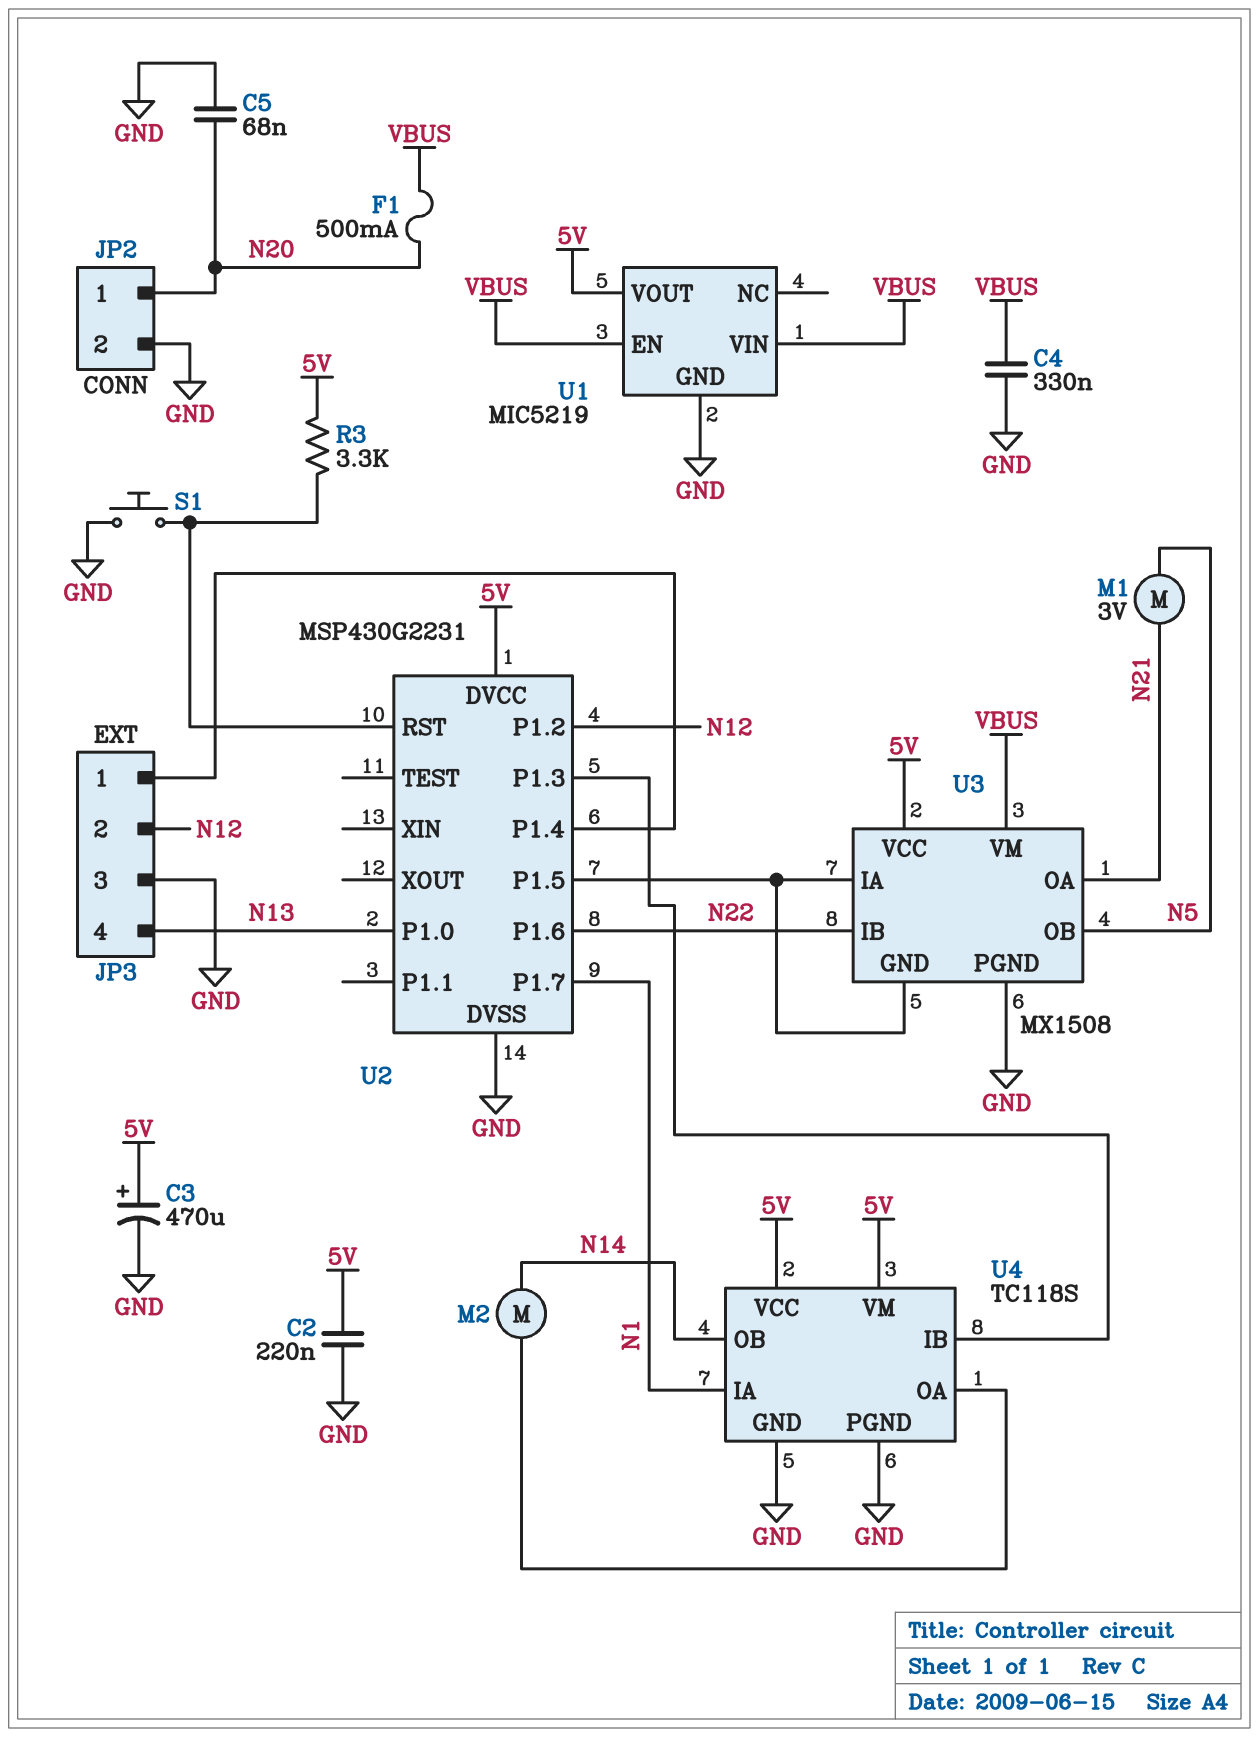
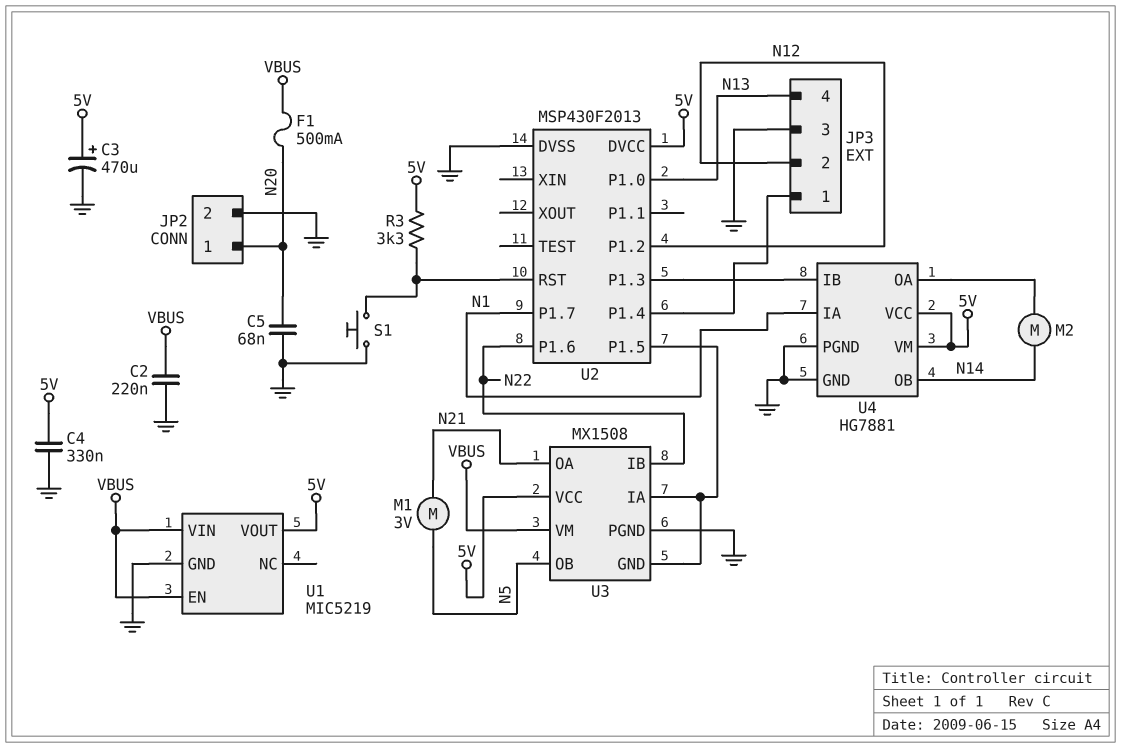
C2: 220nF (5V, GND) -> 220nF (GND, VBUS)
C4: 330nF (GND, VBUS) -> 330nF (5V, GND)
U2: MSP430G2231 -> MSP430F2013
U4: TC118S -> HG7881

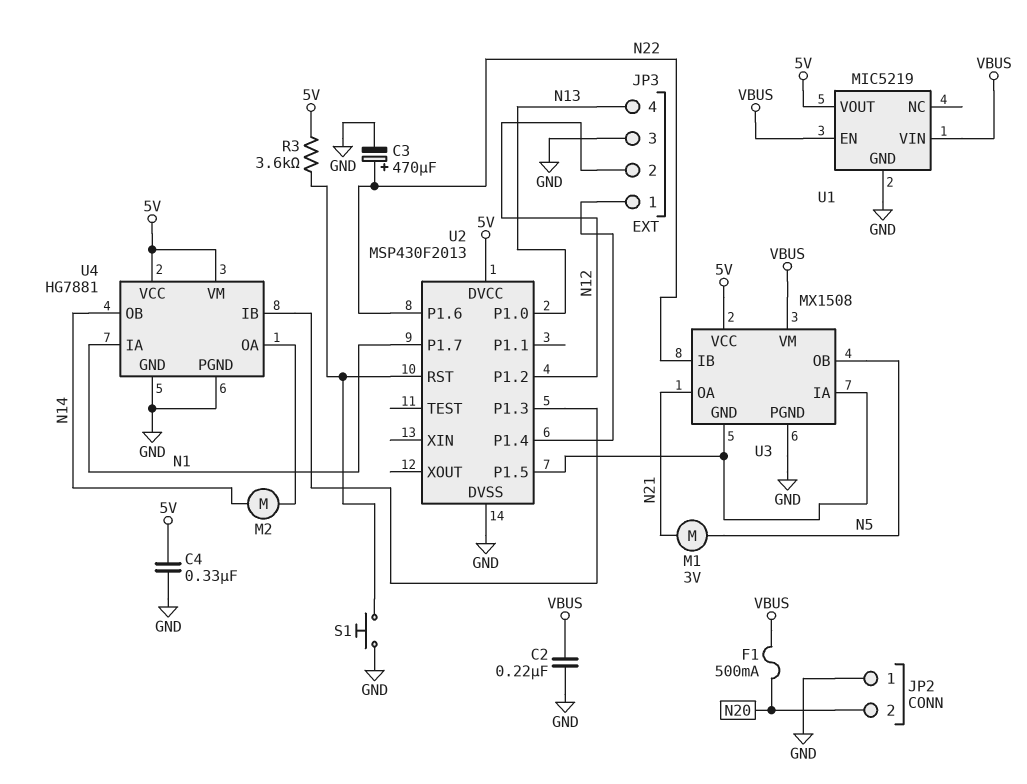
C3: 470uF (plus 5V, minus GND) -> 470uF (plus N22, minus GND)
C5: 68nF (GND, N20) -> none
JP2 pin 1: N20 -> GND
JP2 pin 2: GND -> N20
R3: 3.3k (5V, U2/RST) -> 3.6k (5V, U2/RST)

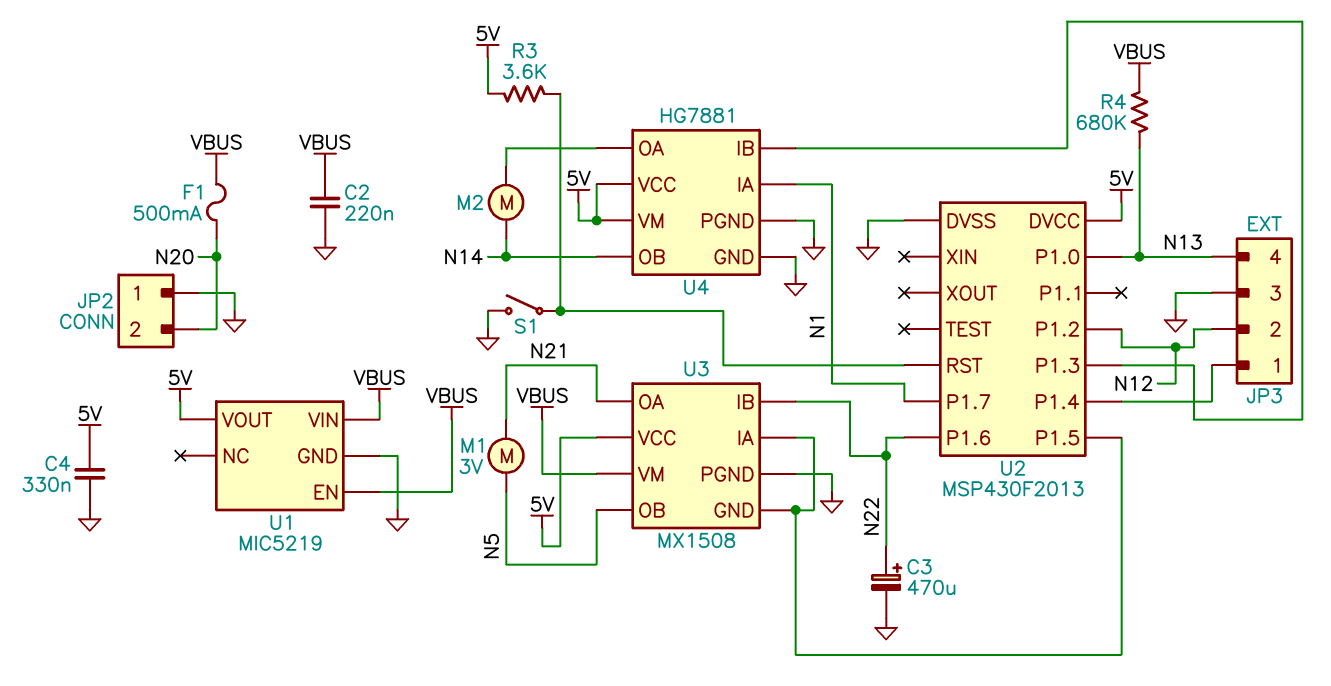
R4: none -> 680k (N13, VBUS)
S1: button (GND, U2/RST) -> switch (GND, U2/RST)

